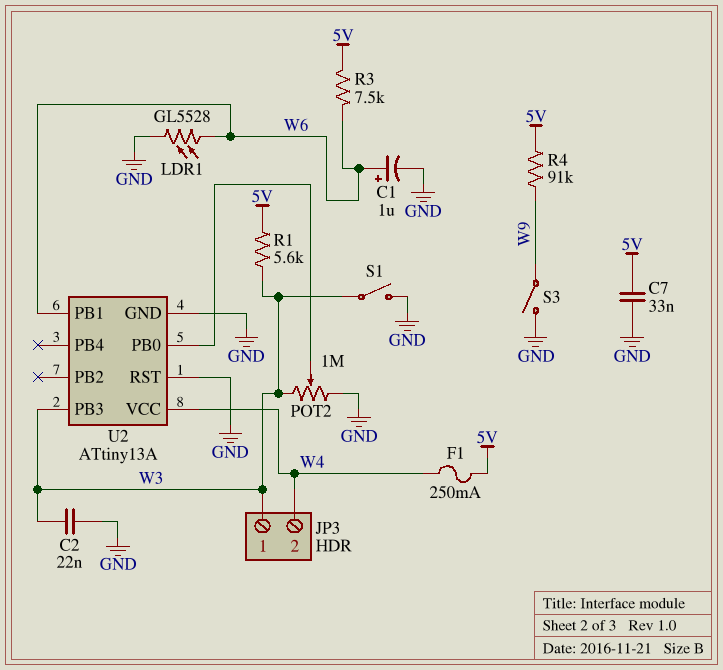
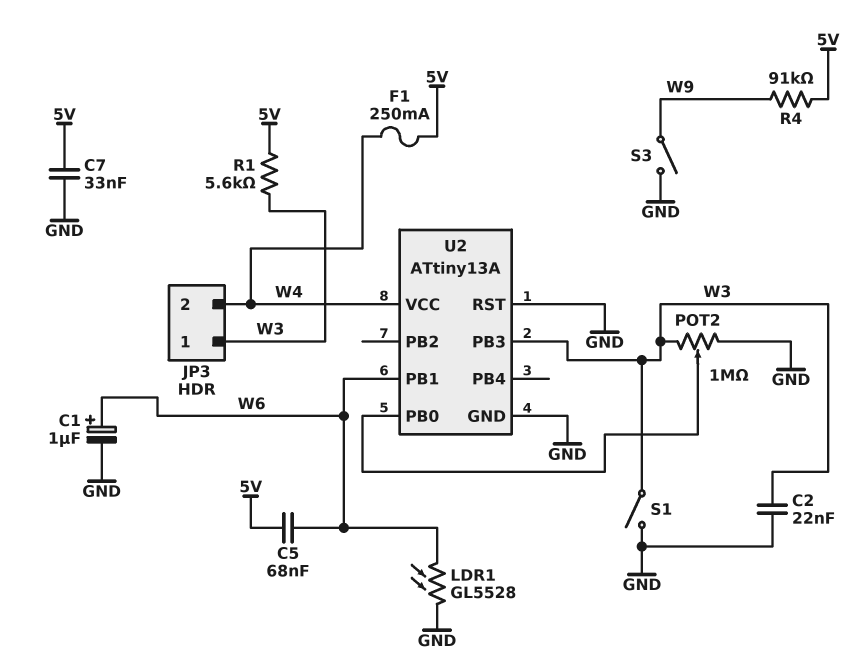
C5: none -> 68nF (5V, W6)
R3: 7.5k (5V, W6) -> none

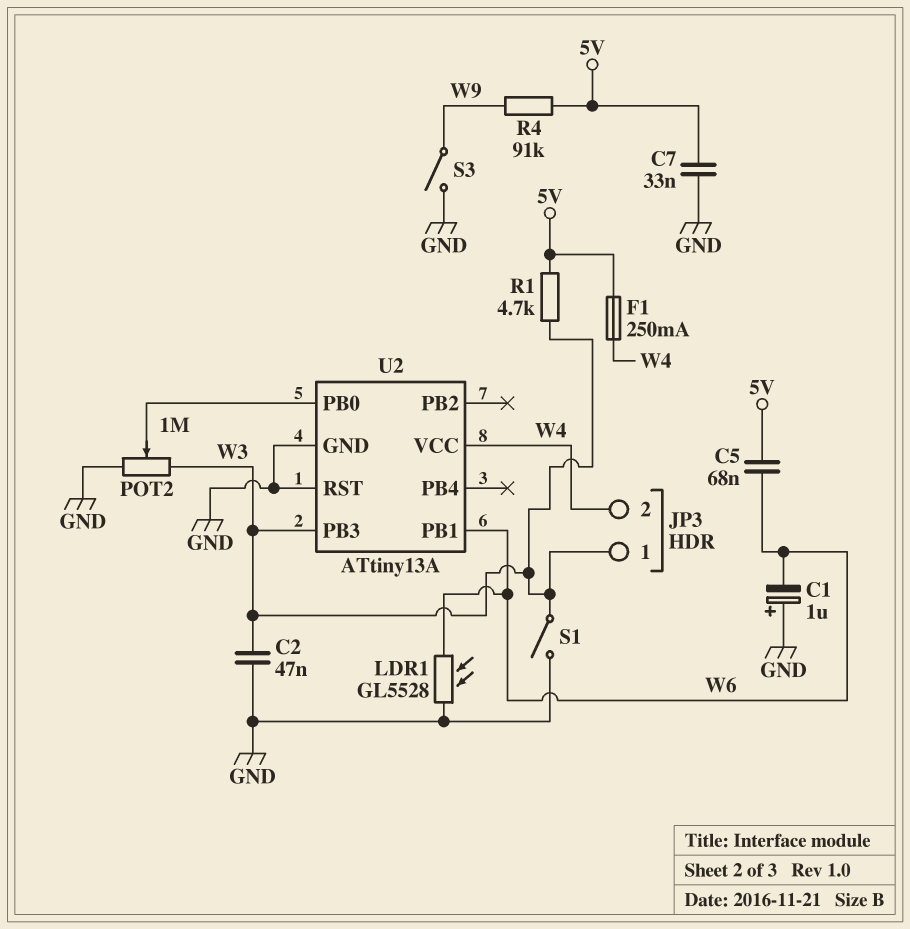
C1: 1uF (plus W6, minus GND) -> 1uF (plus GND, minus W6)
C2: 22nF (GND, W3) -> 47nF (GND, W3)
R1: 5.6k (5V, W3) -> 4.7k (5V, W3)

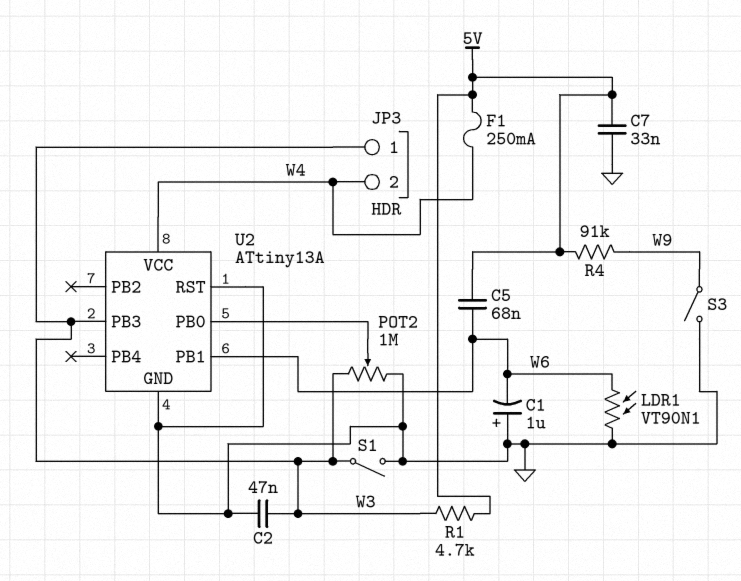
LDR1: GL5528 (GND, W6) -> VT90N1 (GND, W6)

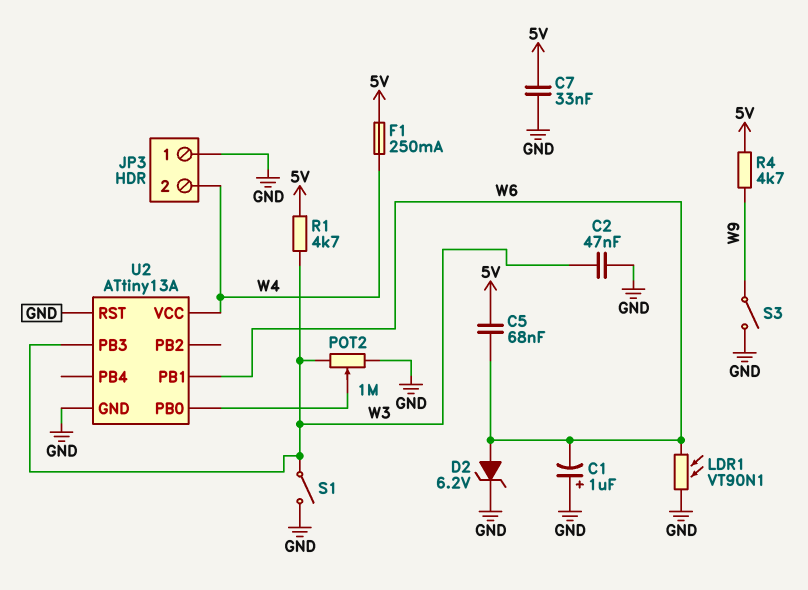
D2: none -> zener 6.2V (A W6, K GND)
JP3 pin 1: W3 -> GND
R4: 91k (5V, W9) -> 4.7k (5V, W9)

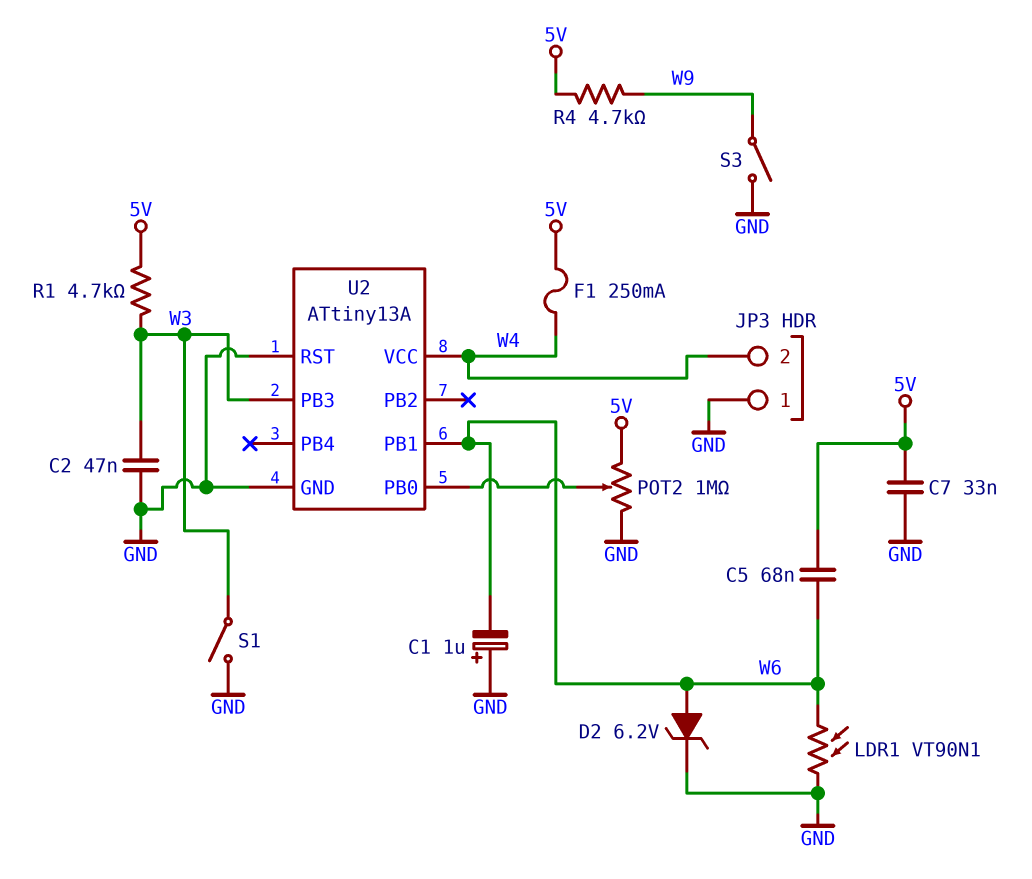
POT2: 1M (GND, W3, wiper U2/PB0) -> 1M (5V, GND, wiper U2/PB0)

